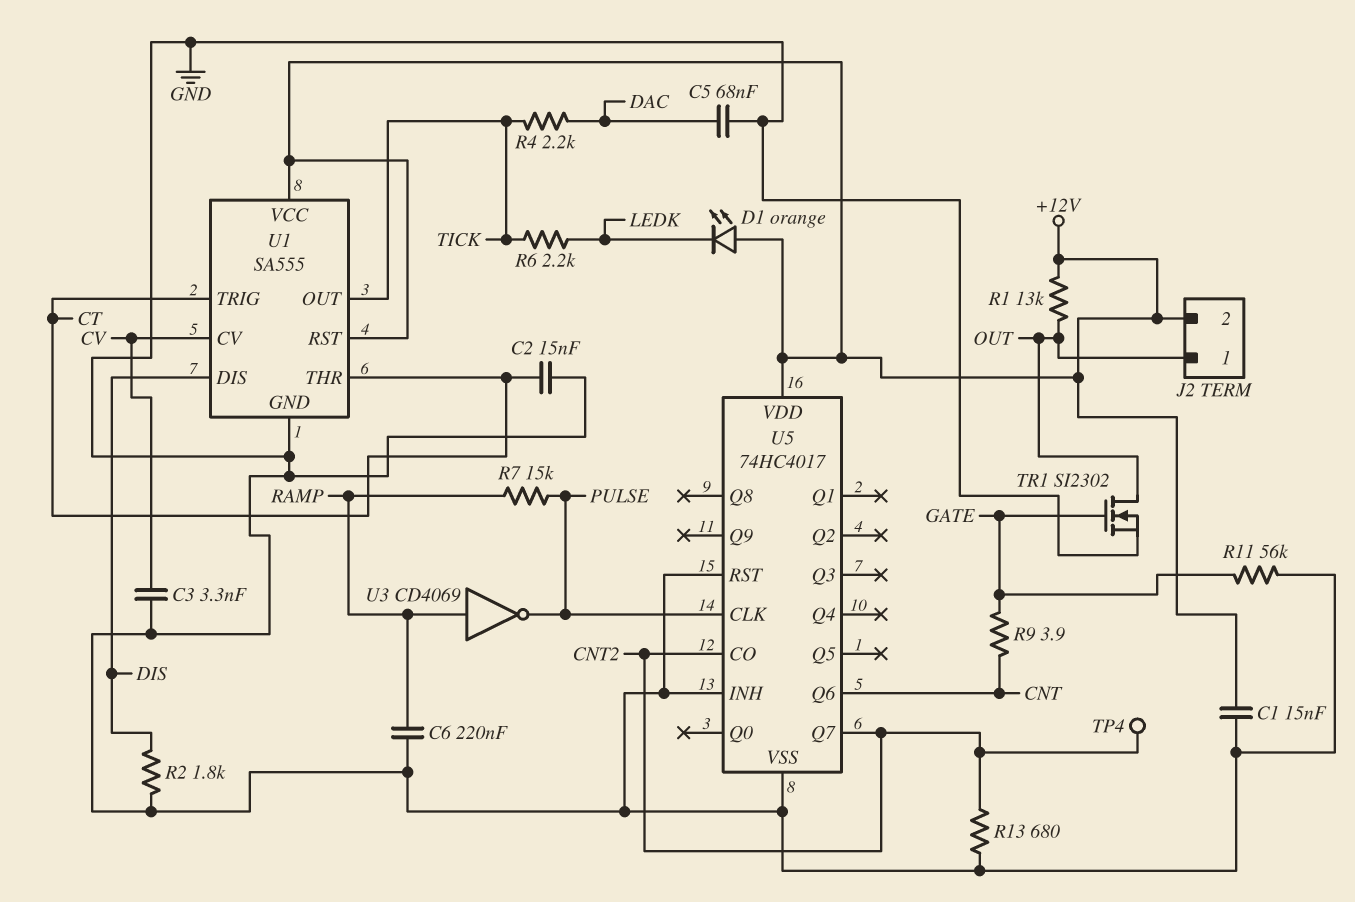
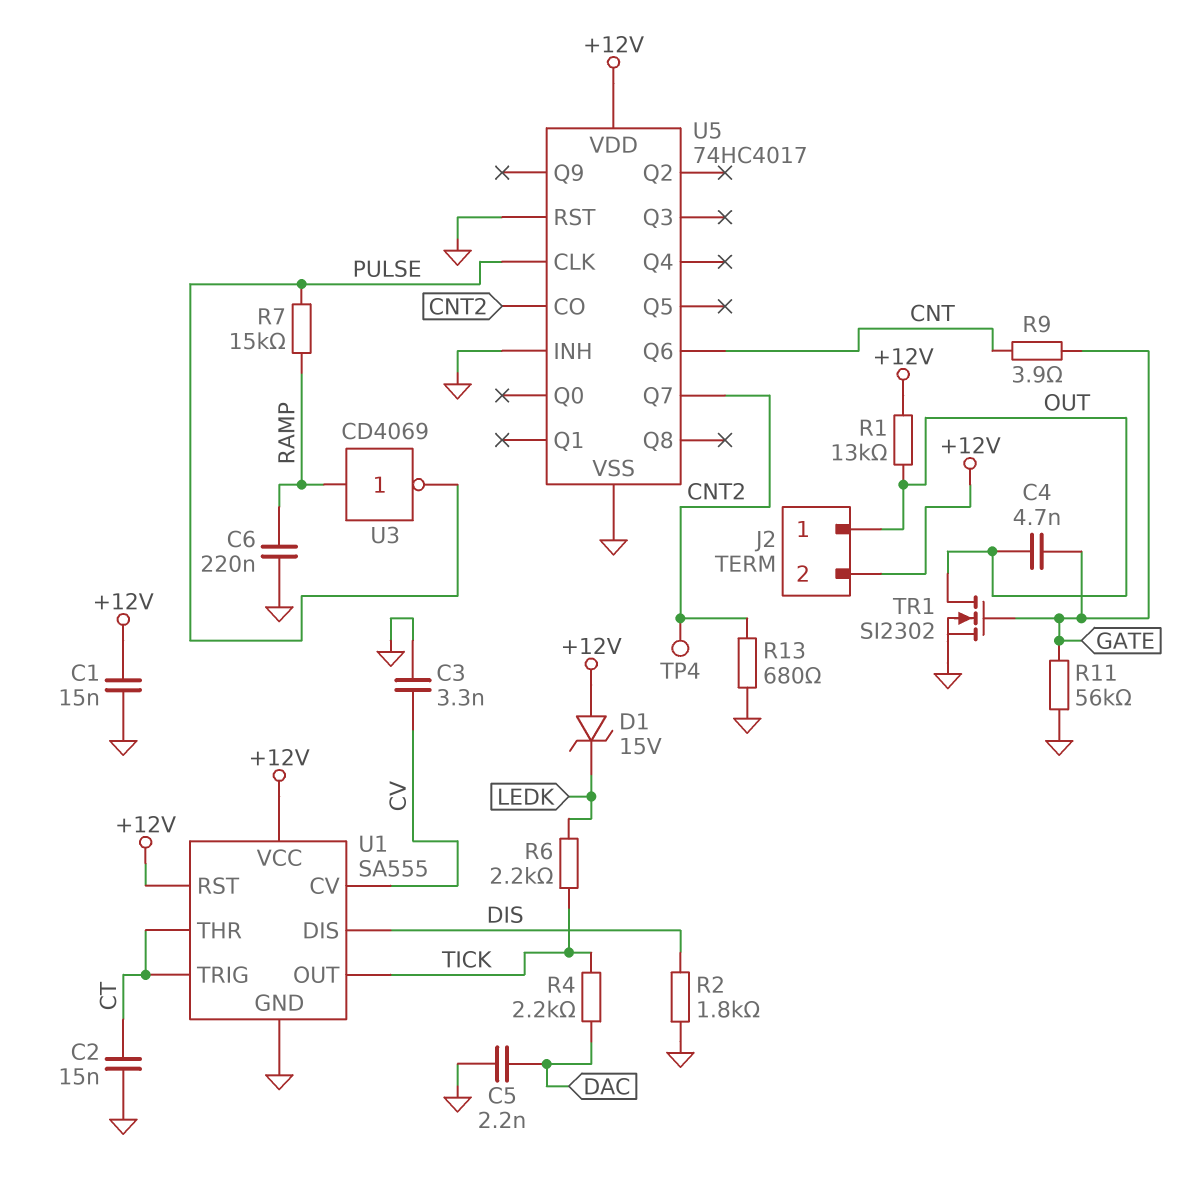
C4: none -> 4.7nF (GATE, OUT)
C5: 68nF (DAC, GND) -> 2.2nF (DAC, GND)
D1: LED orange (A +12V, K LEDK) -> zener 15V (A +12V, K LEDK)

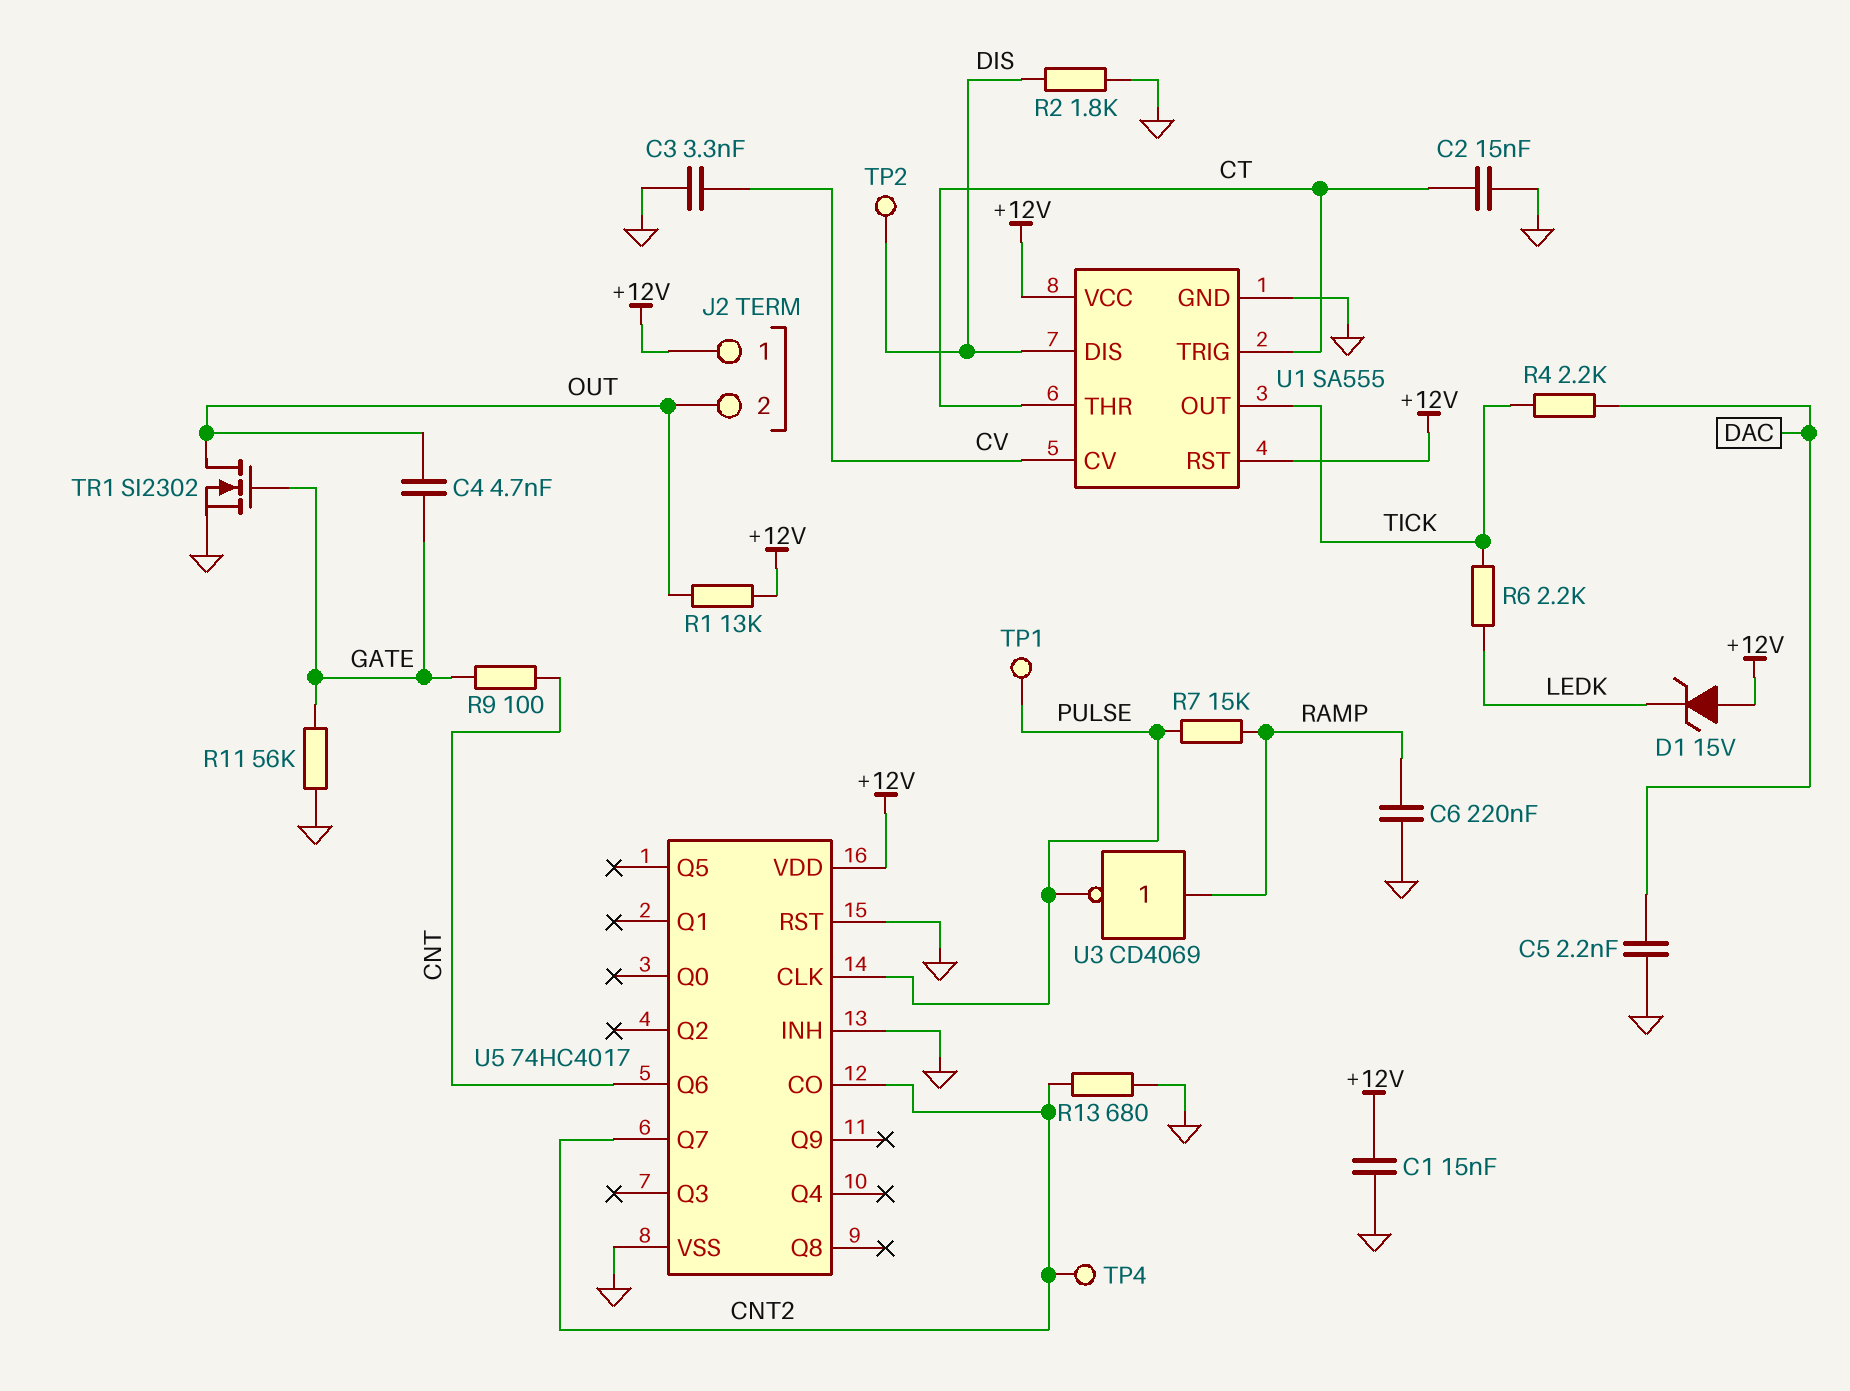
J2 pin 1: OUT -> +12V
J2 pin 2: +12V -> OUT
R9: 3.9 (CNT, GATE) -> 100 (CNT, GATE)
TP1: none -> test point (PULSE)
TP2: none -> test point (DIS)

